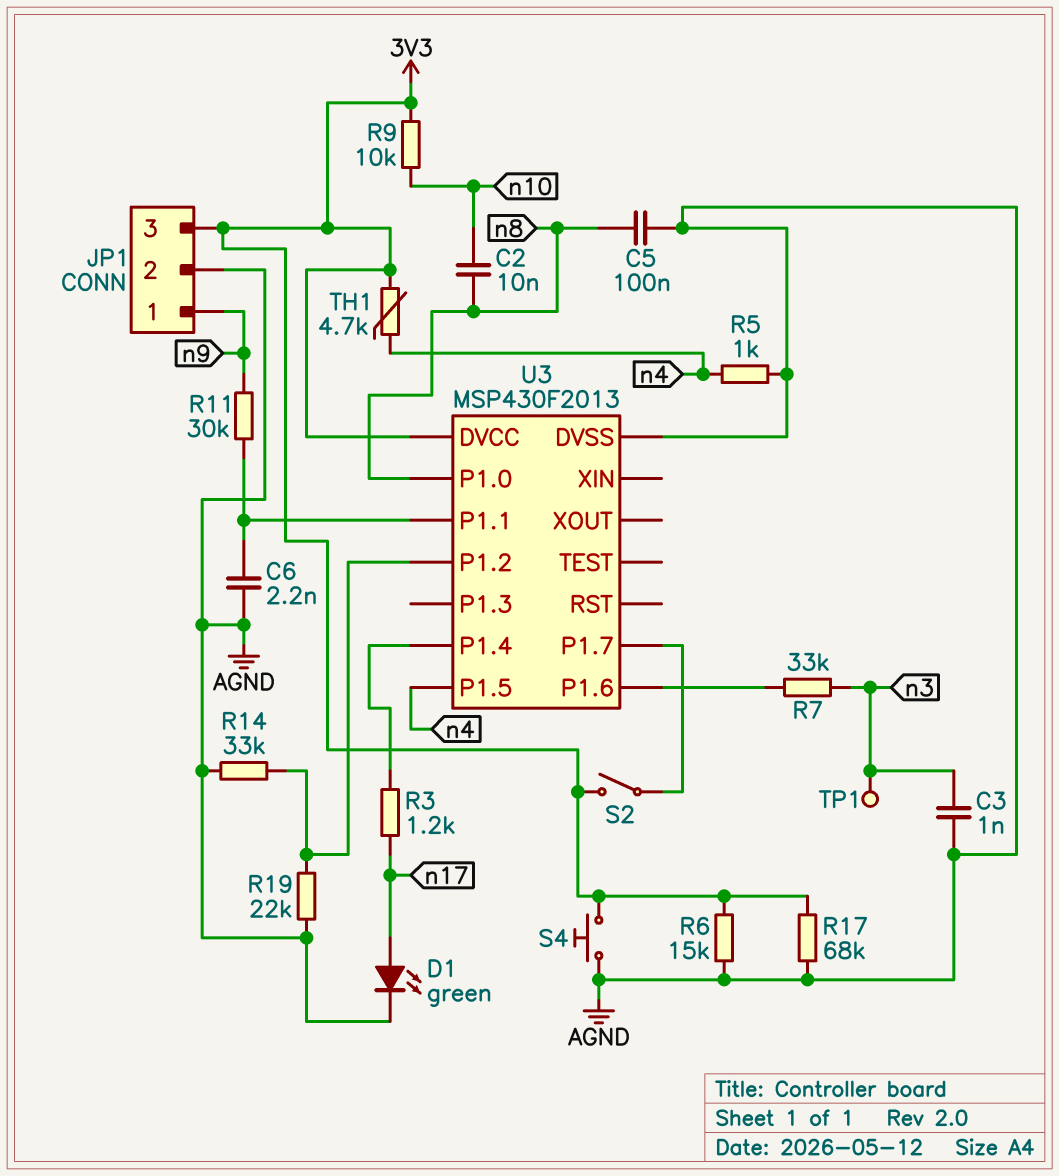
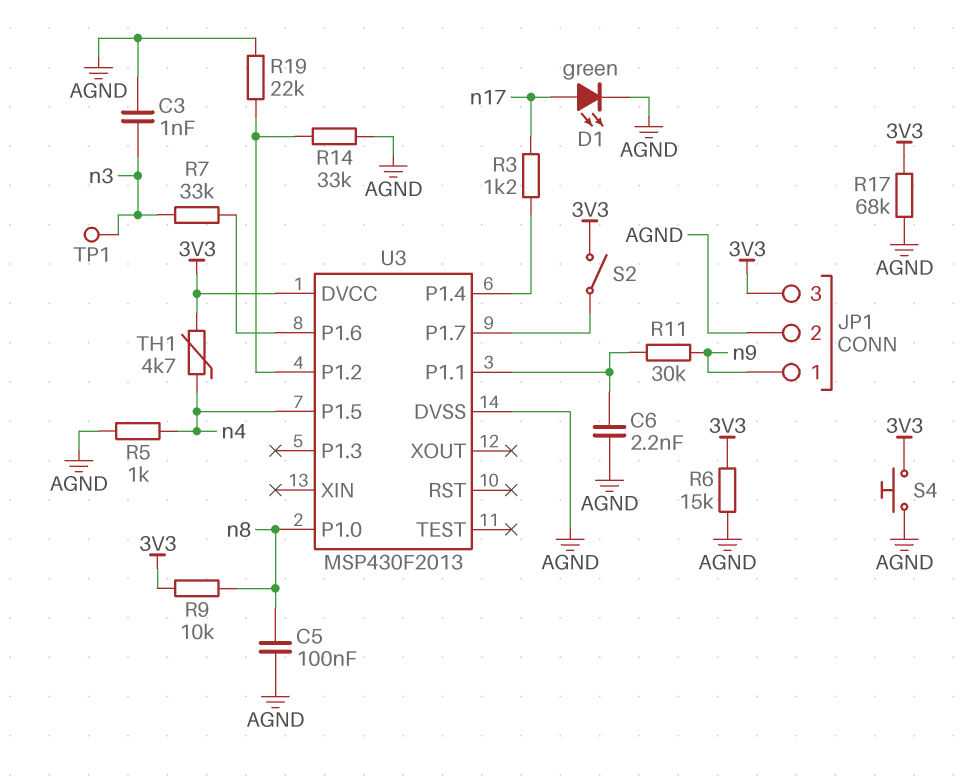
C2: 10nF (n8, n10) -> none
R9: 10k (3V3, n10) -> 10k (3V3, n8)

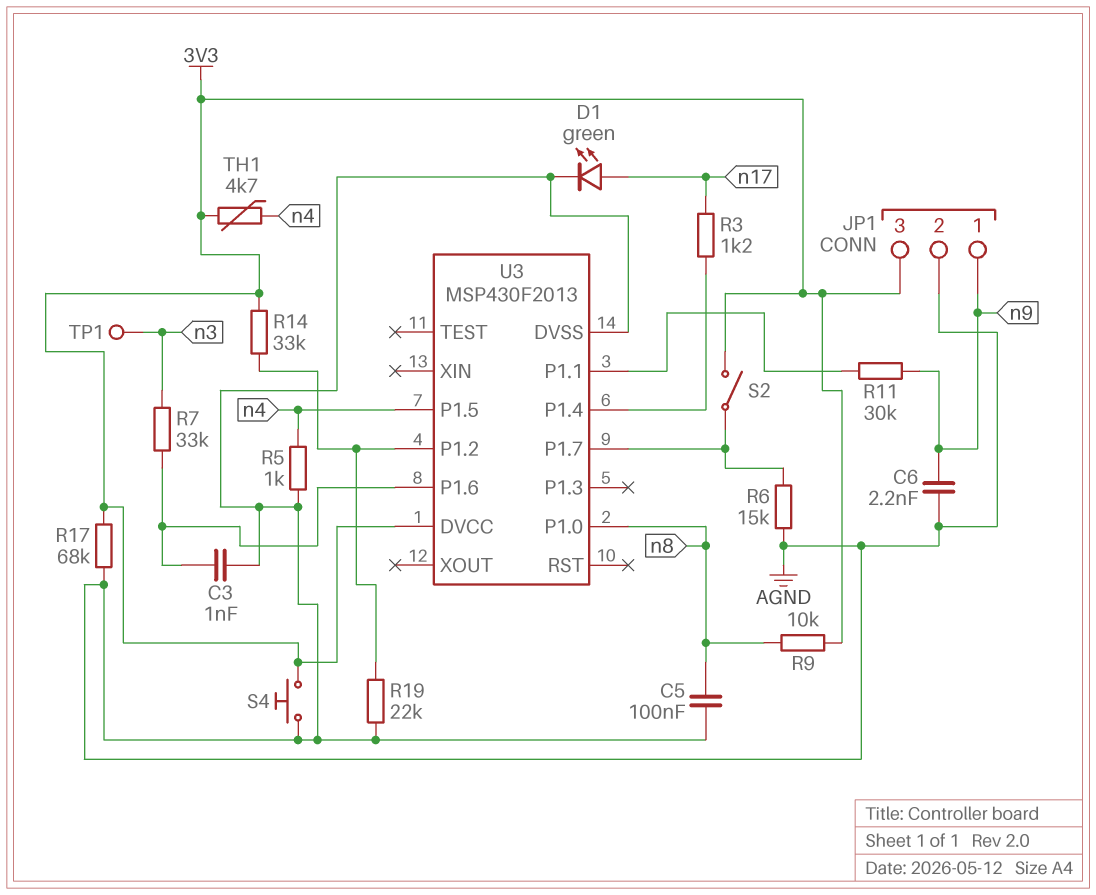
C3: 1nF (AGND, n3) -> 1nF (AGND, U3/P1.6)
C6: 2.2nF (AGND, U3/P1.1) -> 2.2nF (AGND, n9)
R6: 15k (3V3, AGND) -> 15k (AGND, U3/P1.7)
R14: 33k (AGND, U3/P1.2) -> 33k (3V3, U3/P1.2)

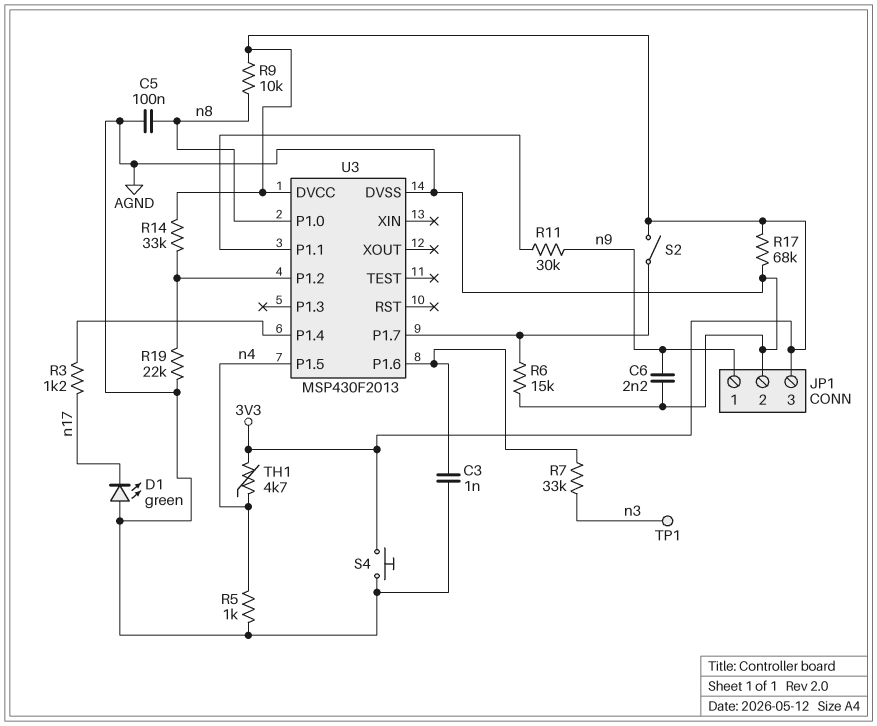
D1: LED green (A n17, K AGND) -> LED green (A AGND, K n17)

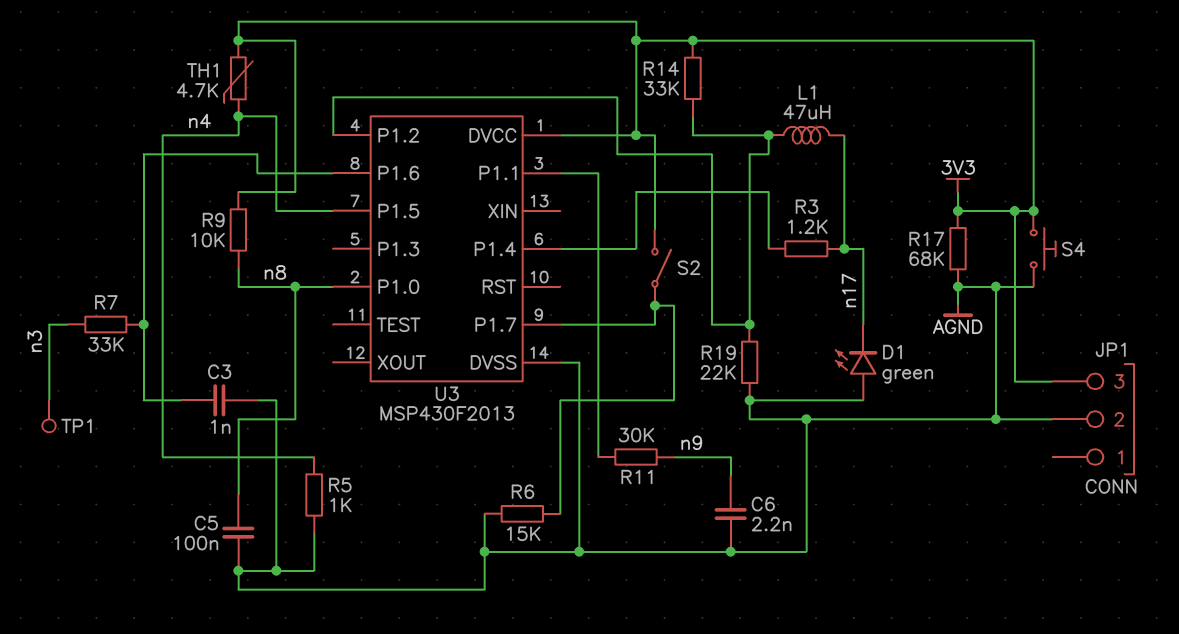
JP1 pin 1: n9 -> none
L1: none -> 47uH (U3/P1.2, n17)

